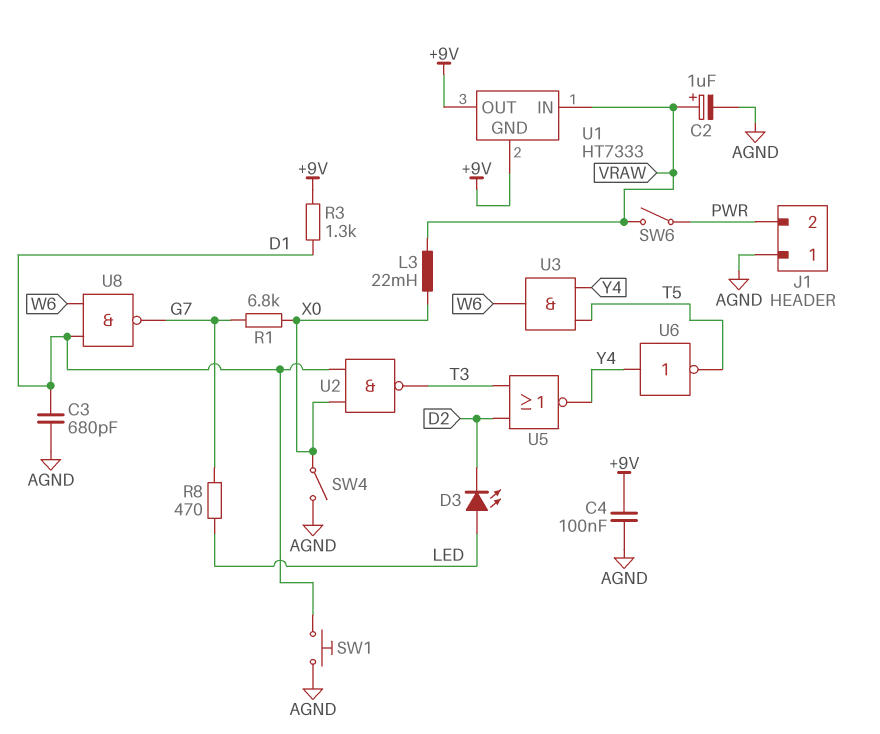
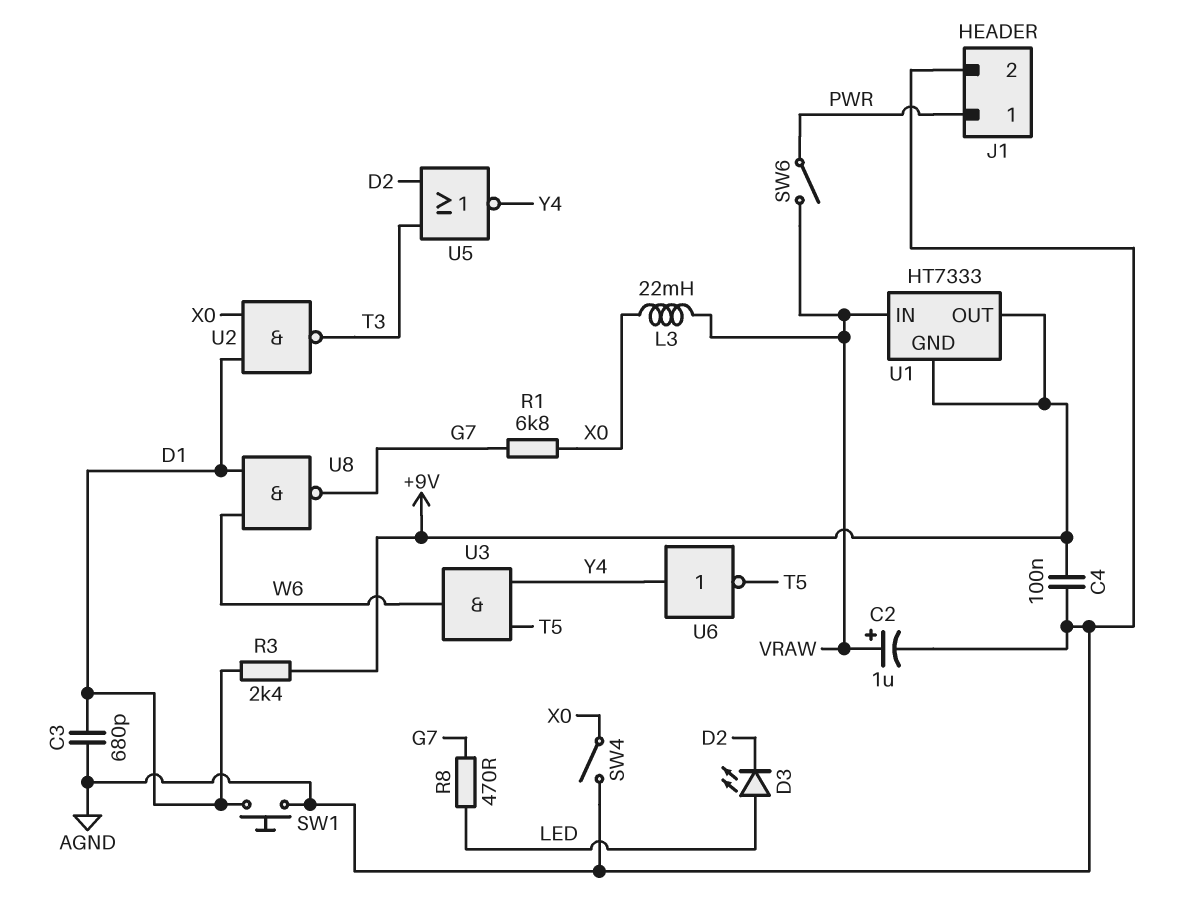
J1 pin 1: AGND -> PWR
J1 pin 2: PWR -> AGND
R3: 1.3k (+9V, D1) -> 2.4k (+9V, D1)

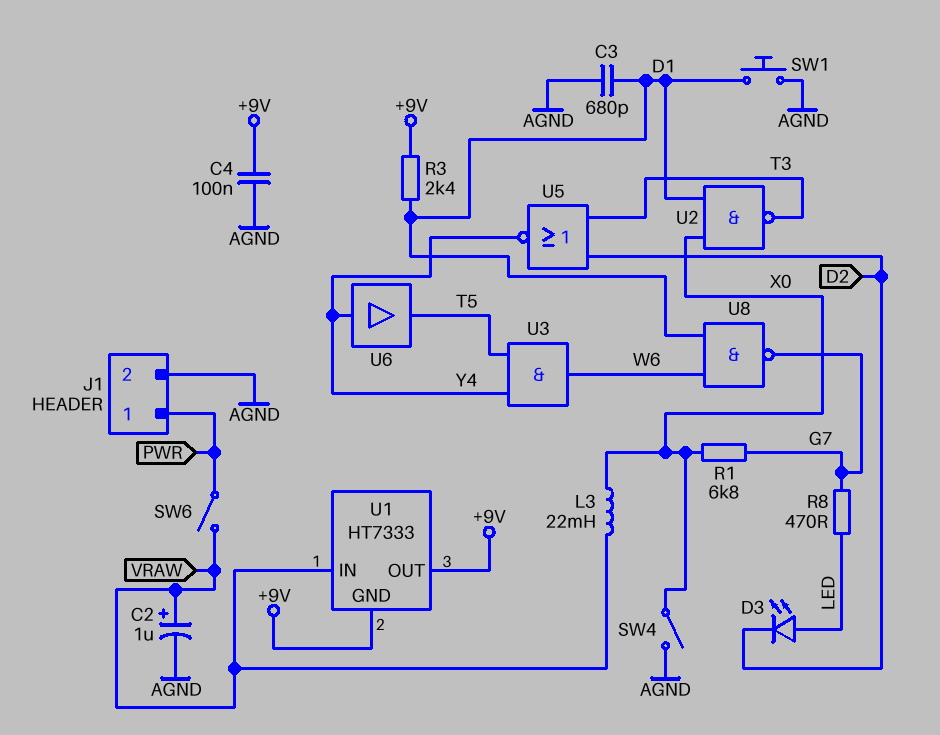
U6: NOT (in Y4, out T5) -> buffer (in Y4, out T5)

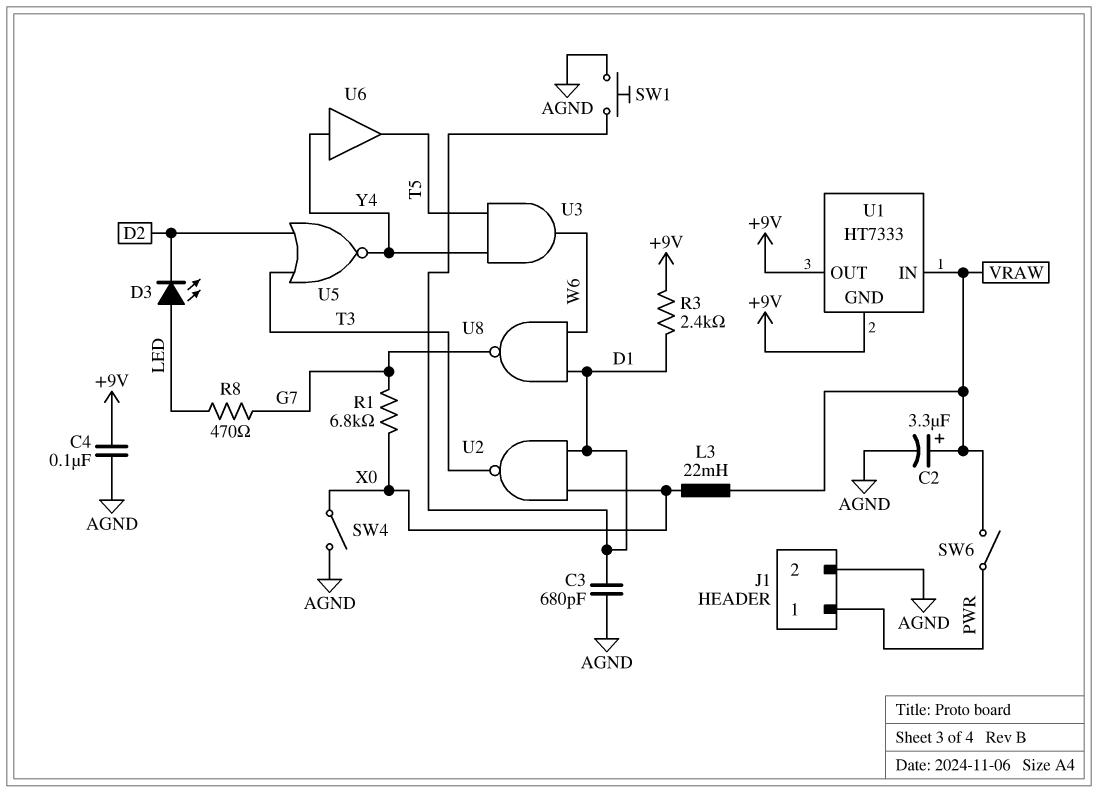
C2: 1uF (plus VRAW, minus AGND) -> 3.3uF (plus VRAW, minus AGND)

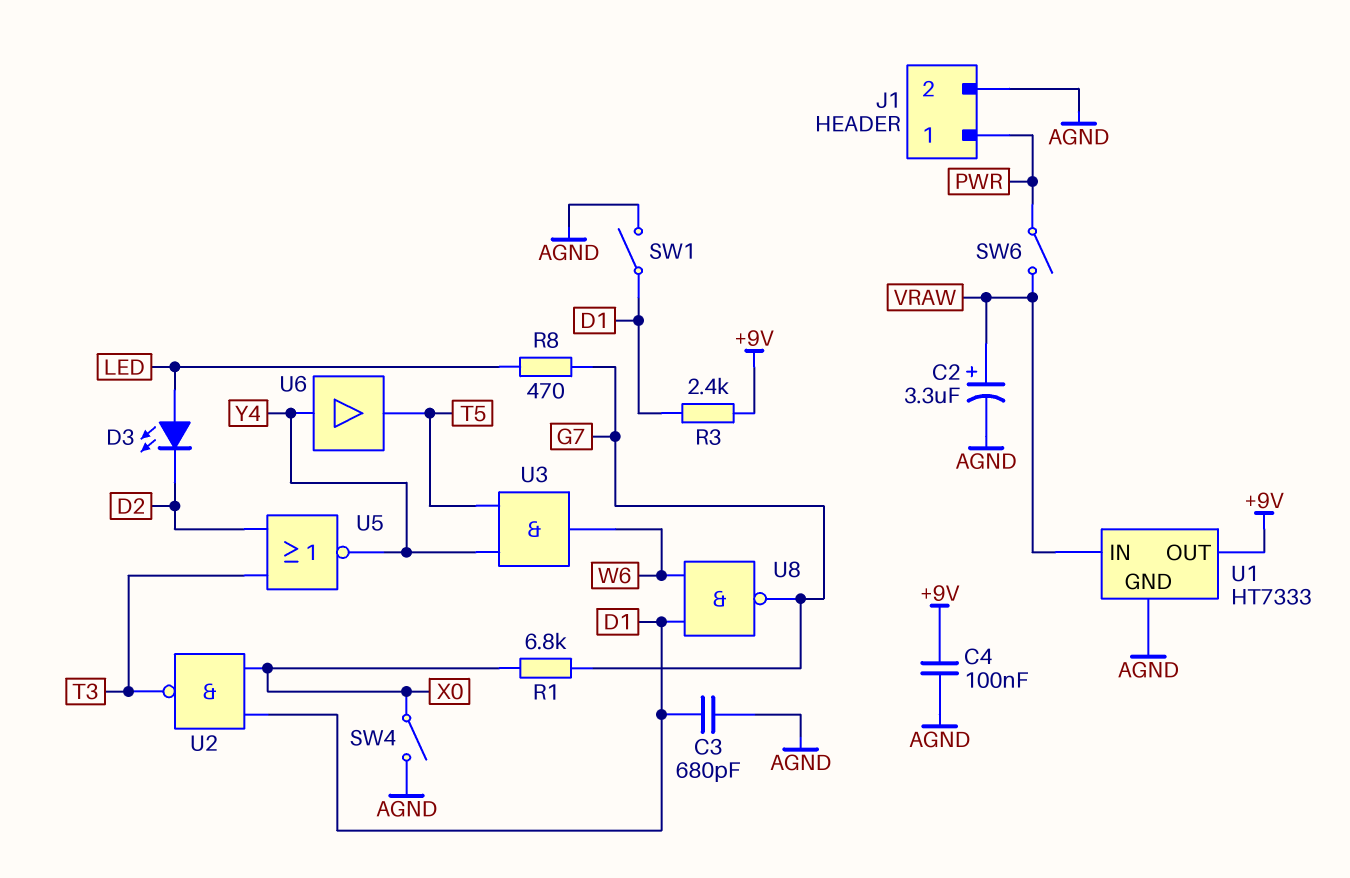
L3: 22mH (VRAW, X0) -> none
SW1: button (AGND, D1) -> switch (AGND, D1)
U1 pin GND: +9V -> AGND

